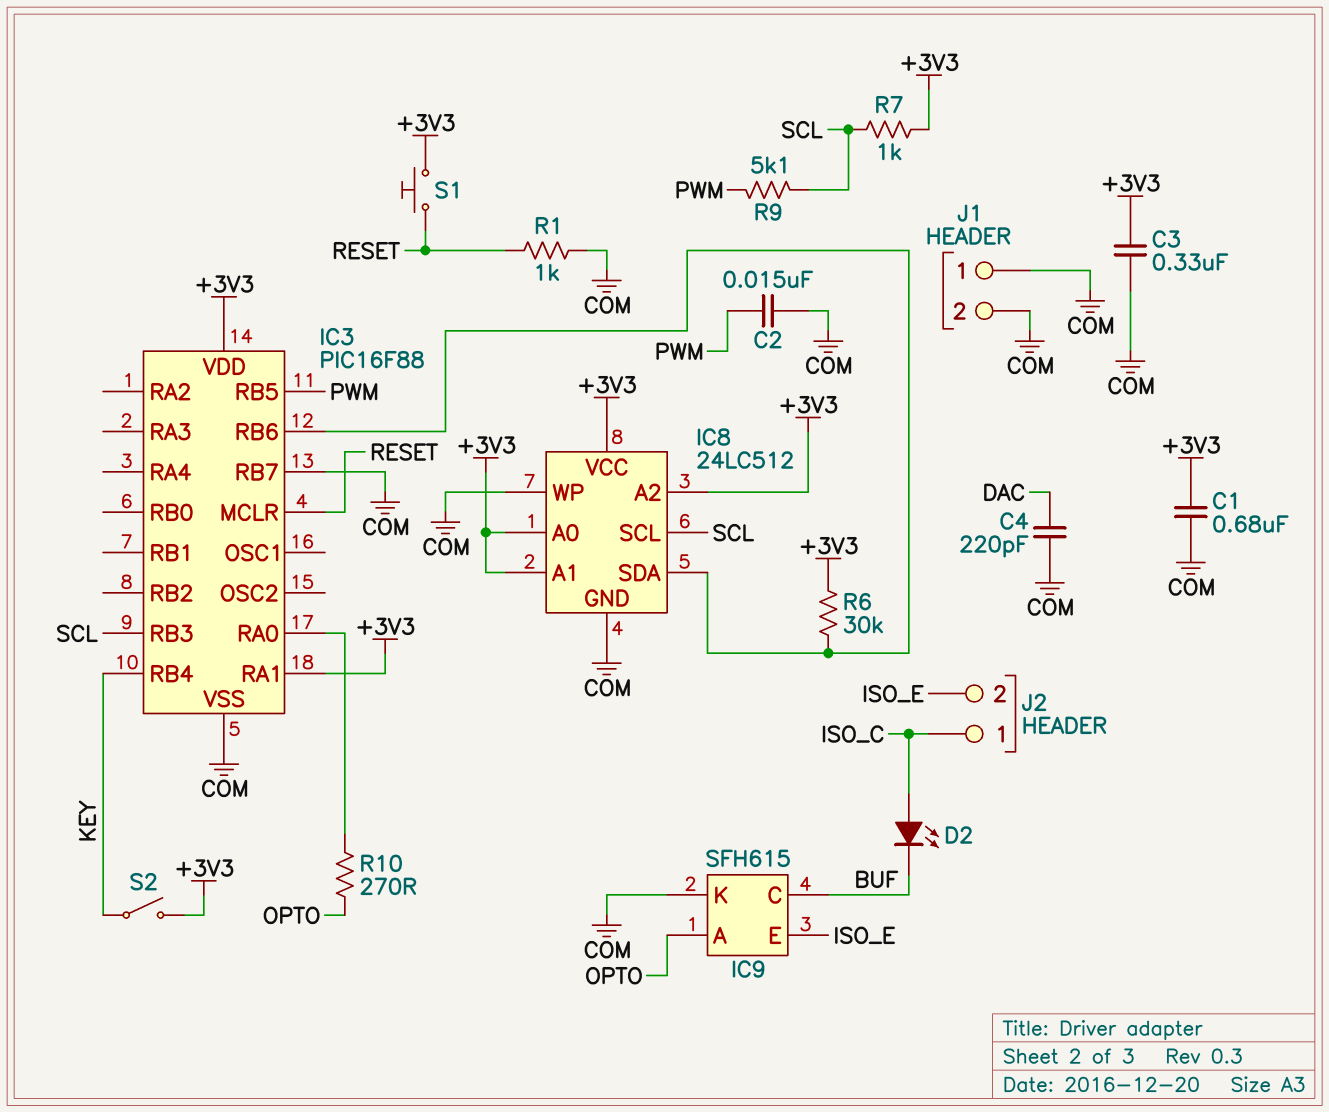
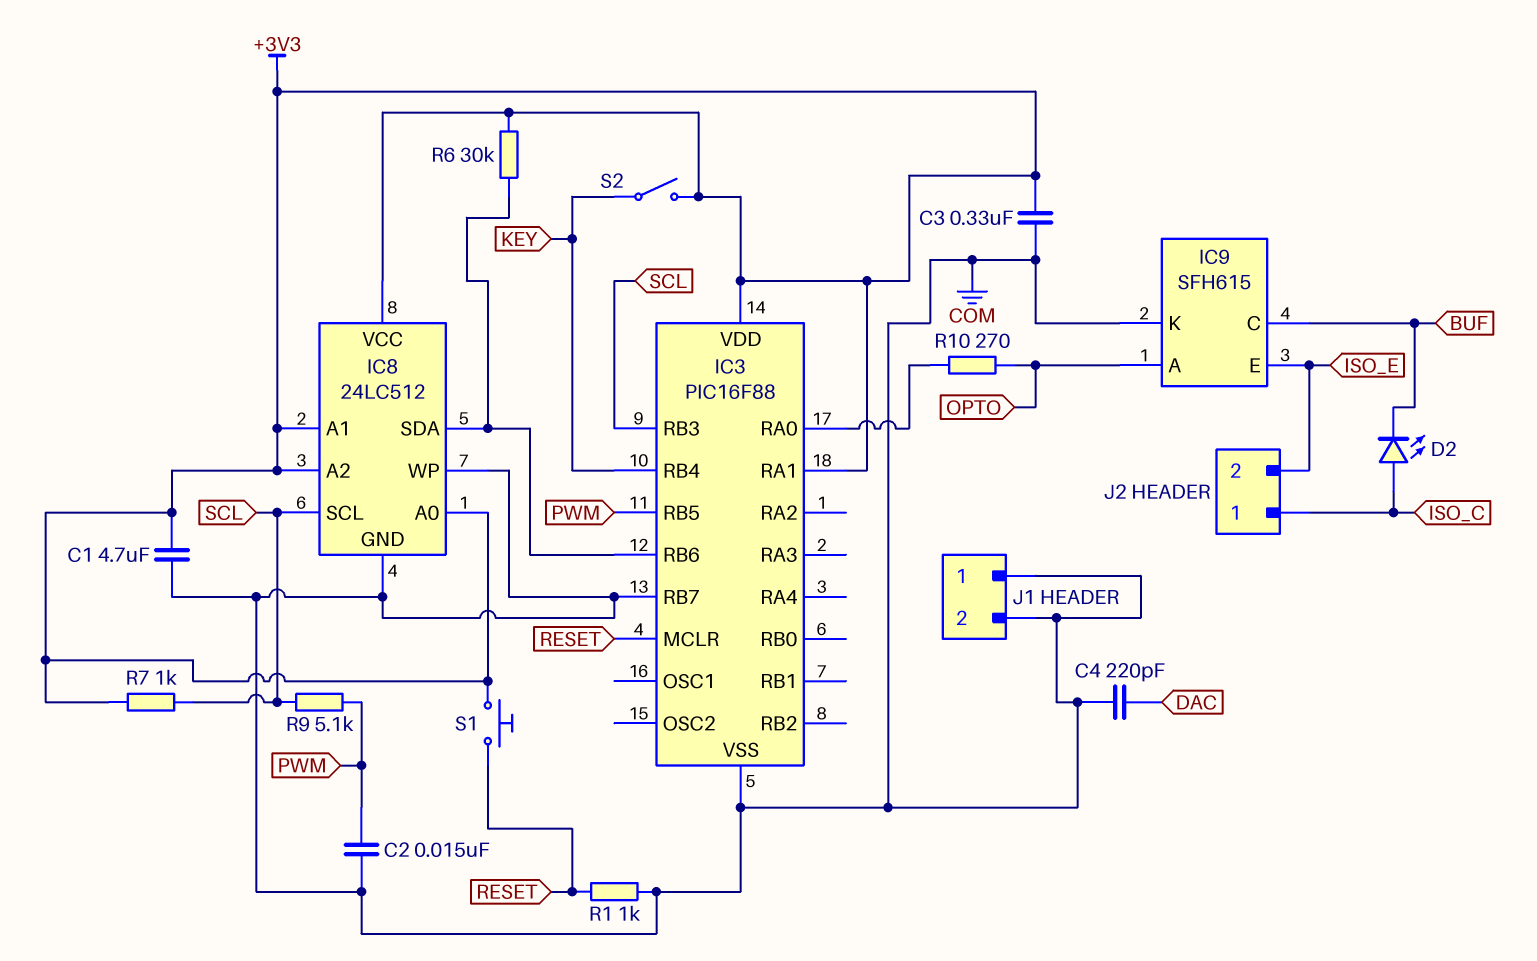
C1: 680nF (+3V3, COM) -> 4.7uF (+3V3, COM)

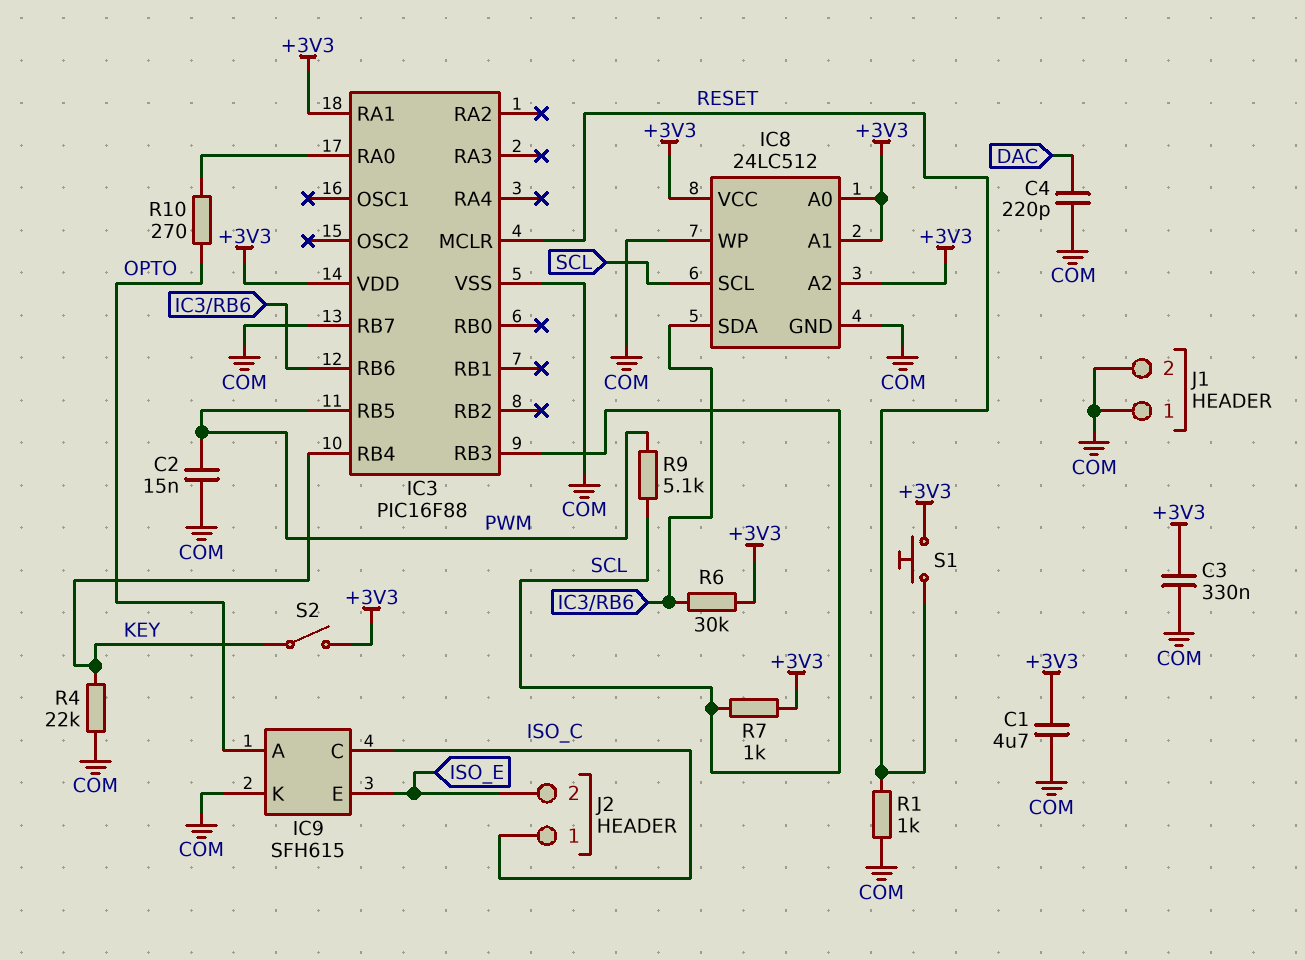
D2: LED (A ISO_C, K BUF) -> none
IC9 pin C: BUF -> ISO_C
R4: none -> 22k (COM, KEY)

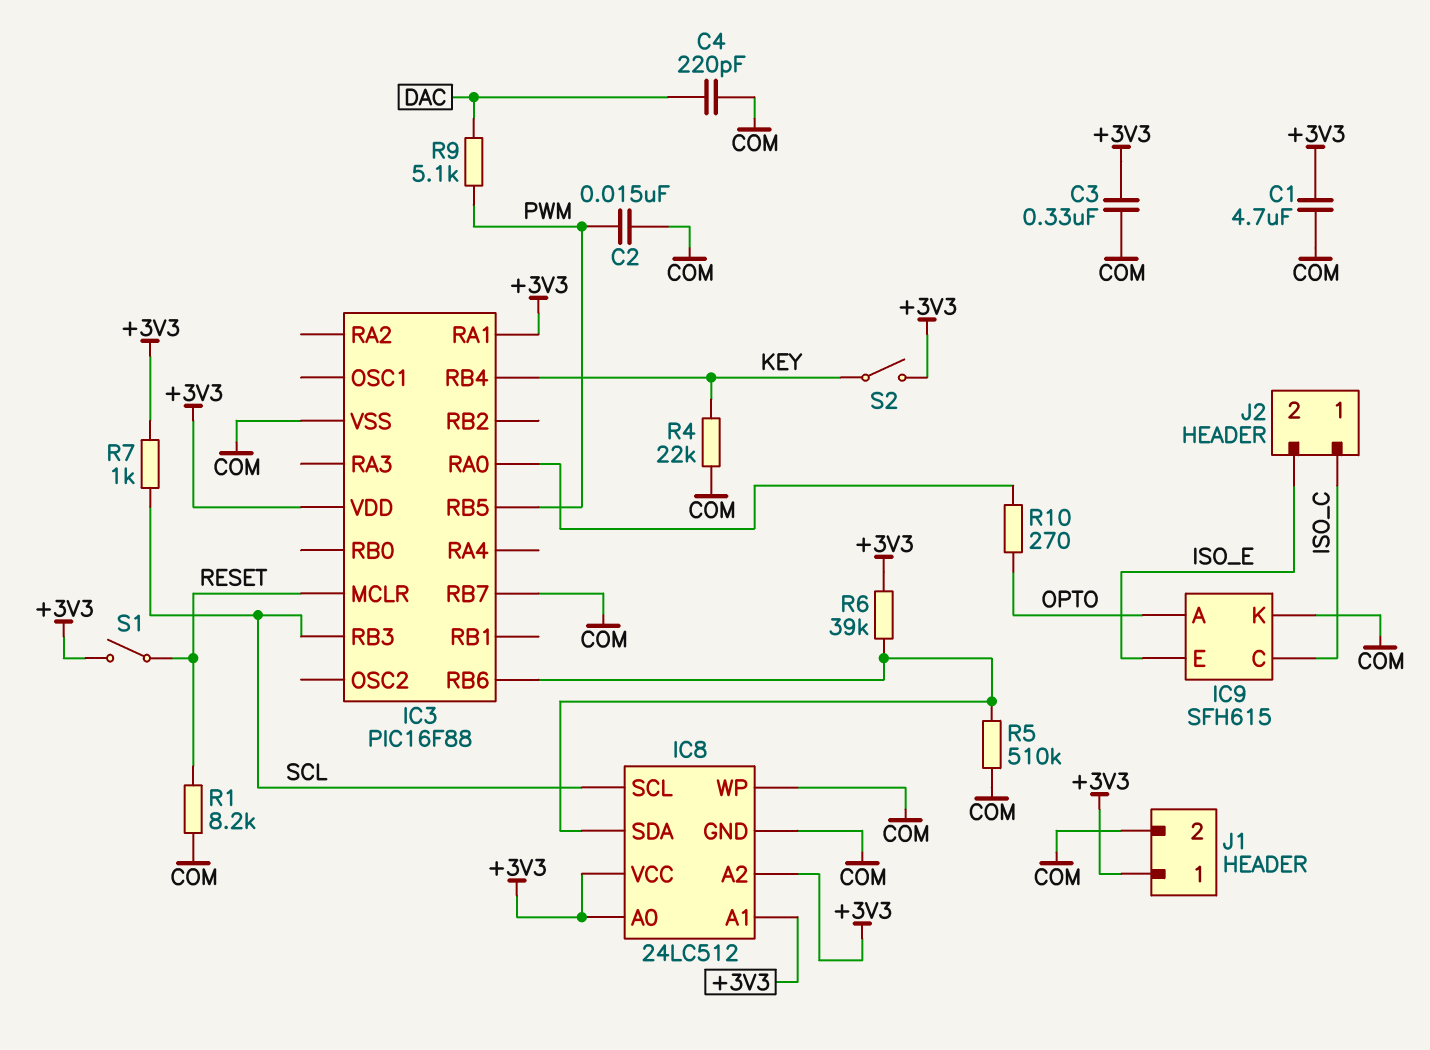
J1 pin 1: COM -> +3V3
R1: 1k (COM, RESET) -> 8.2k (COM, RESET)
R5: none -> 510k (COM, IC3/RB6)
R6: 30k (+3V3, IC3/RB6) -> 39k (+3V3, IC3/RB6)
R9: 5.1k (PWM, SCL) -> 5.1k (DAC, PWM)
S1: button (+3V3, RESET) -> switch (+3V3, RESET)

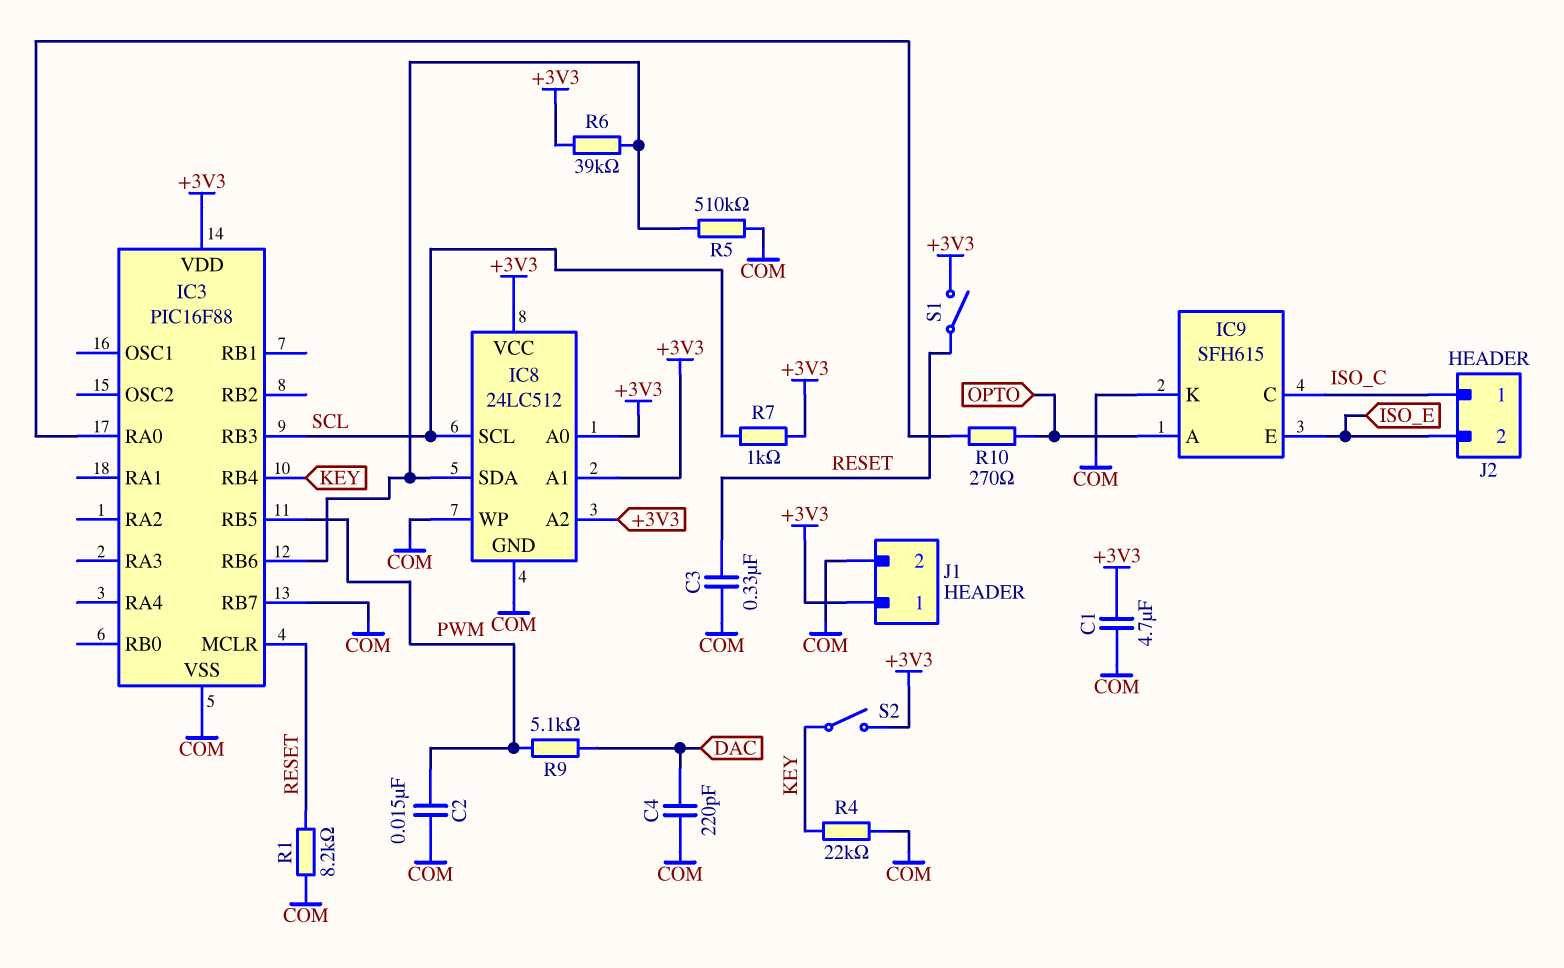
C3: 330nF (+3V3, COM) -> 330nF (COM, RESET)
IC3 pin RA1: +3V3 -> none

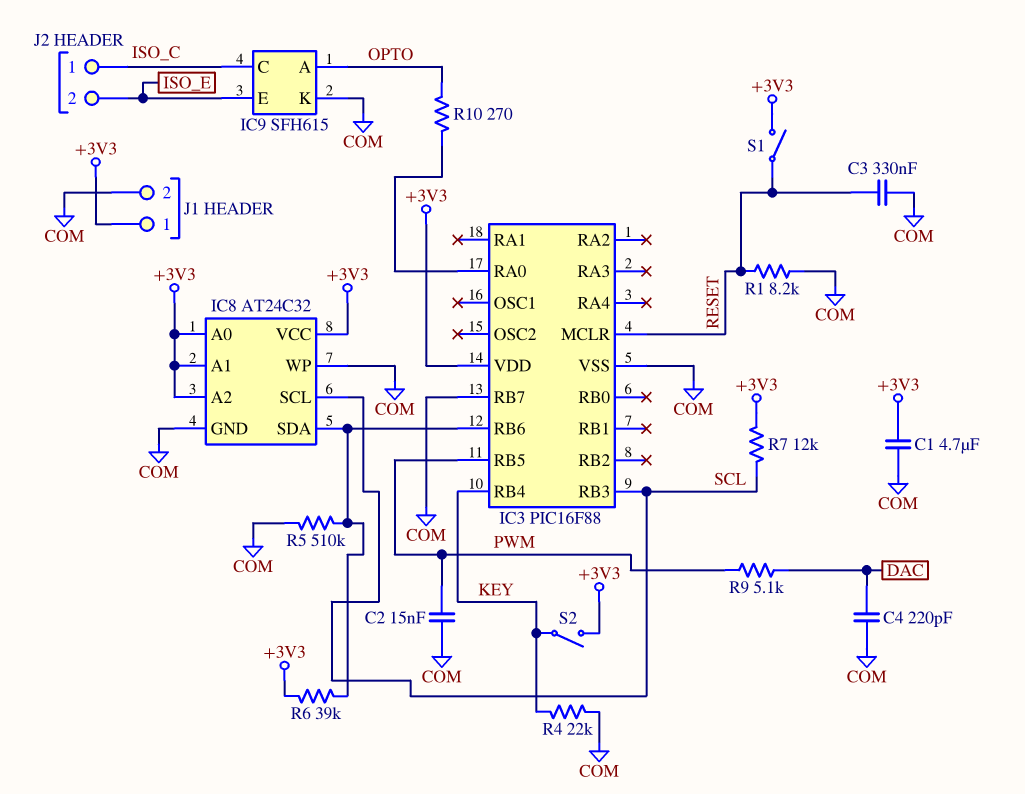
IC8: 24LC512 -> AT24C32
R7: 1k (+3V3, SCL) -> 12k (+3V3, SCL)

